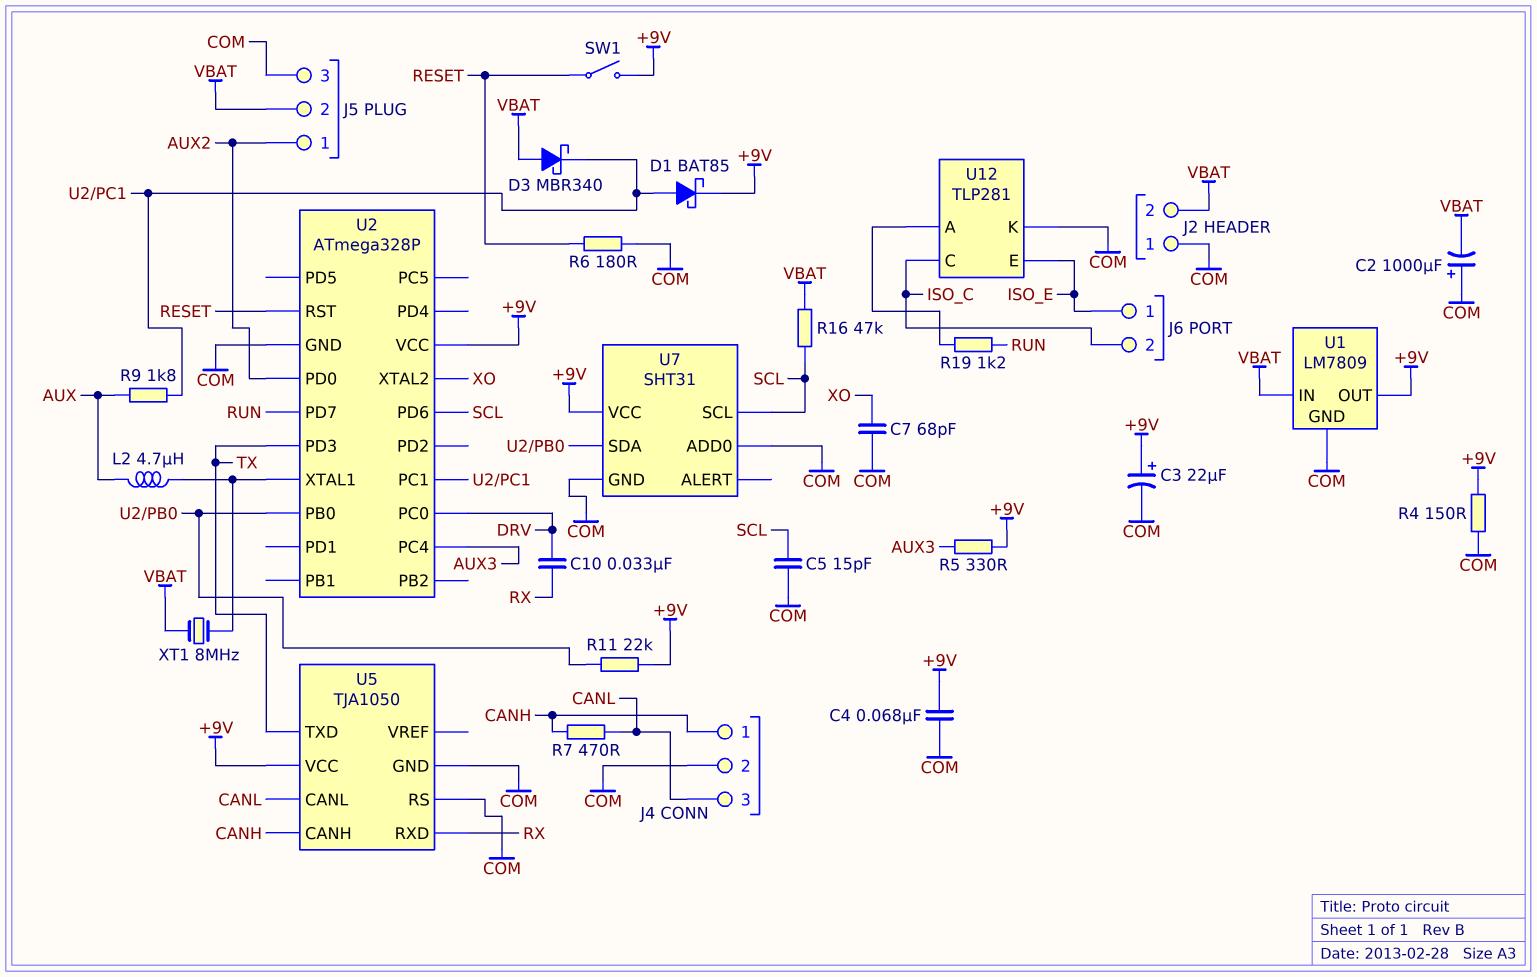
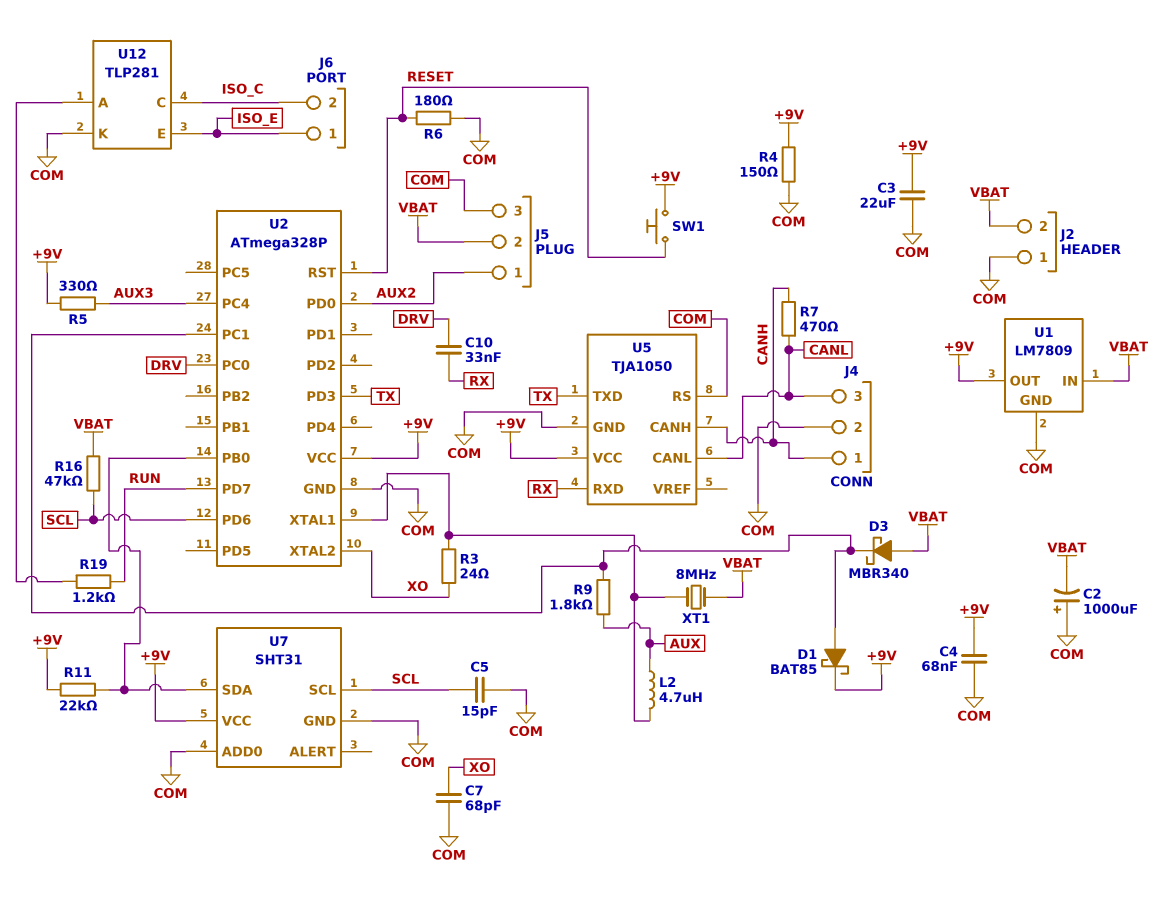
C3: 22uF (plus +9V, minus COM) -> 22uF (+9V, COM)
R3: none -> 24 (U2/XTAL1, XO)
SW1: switch (+9V, RESET) -> button (+9V, RESET)

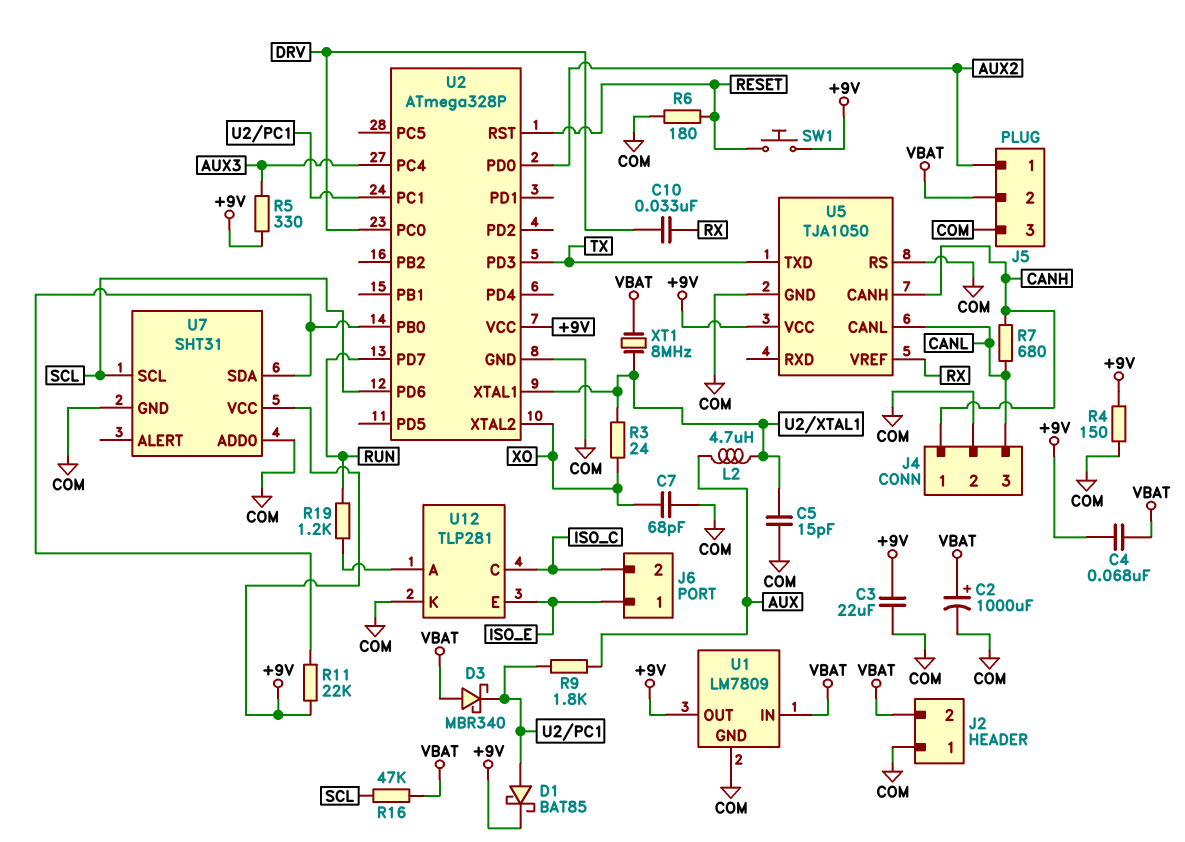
C2: 1000uF (plus COM, minus VBAT) -> 1000uF (plus VBAT, minus COM)
C4: 68nF (+9V, COM) -> 68nF (+9V, VBAT)
C5: 15pF (COM, SCL) -> 15pF (COM, U2/XTAL1)
R7: 470 (CANH, CANL) -> 680 (CANH, CANL)
U5 pin RXD: RX -> none
U5 pin VREF: none -> RX

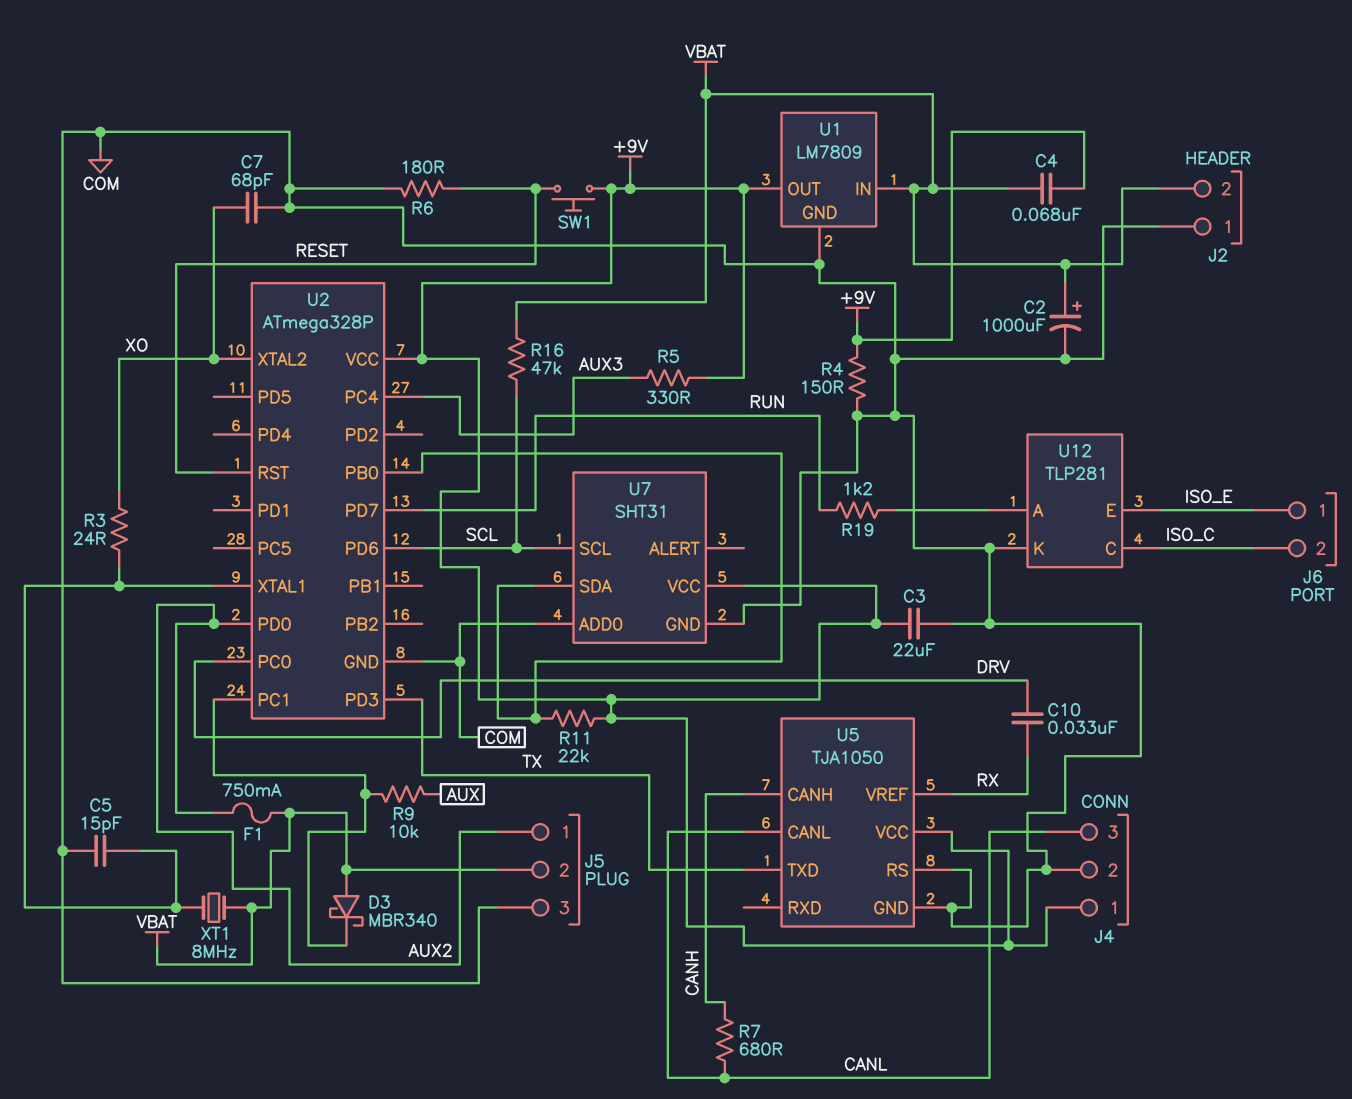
D1: schottky BAT85 (A U2/PC1, K +9V) -> none
F1: none -> 750mA (AUX2, VBAT)
J4 pin 1: CANH -> +9V
L2: 4.7uH (AUX, U2/XTAL1) -> none
R9: 1.8k (AUX, U2/PC1) -> 10k (AUX, U2/PC1)

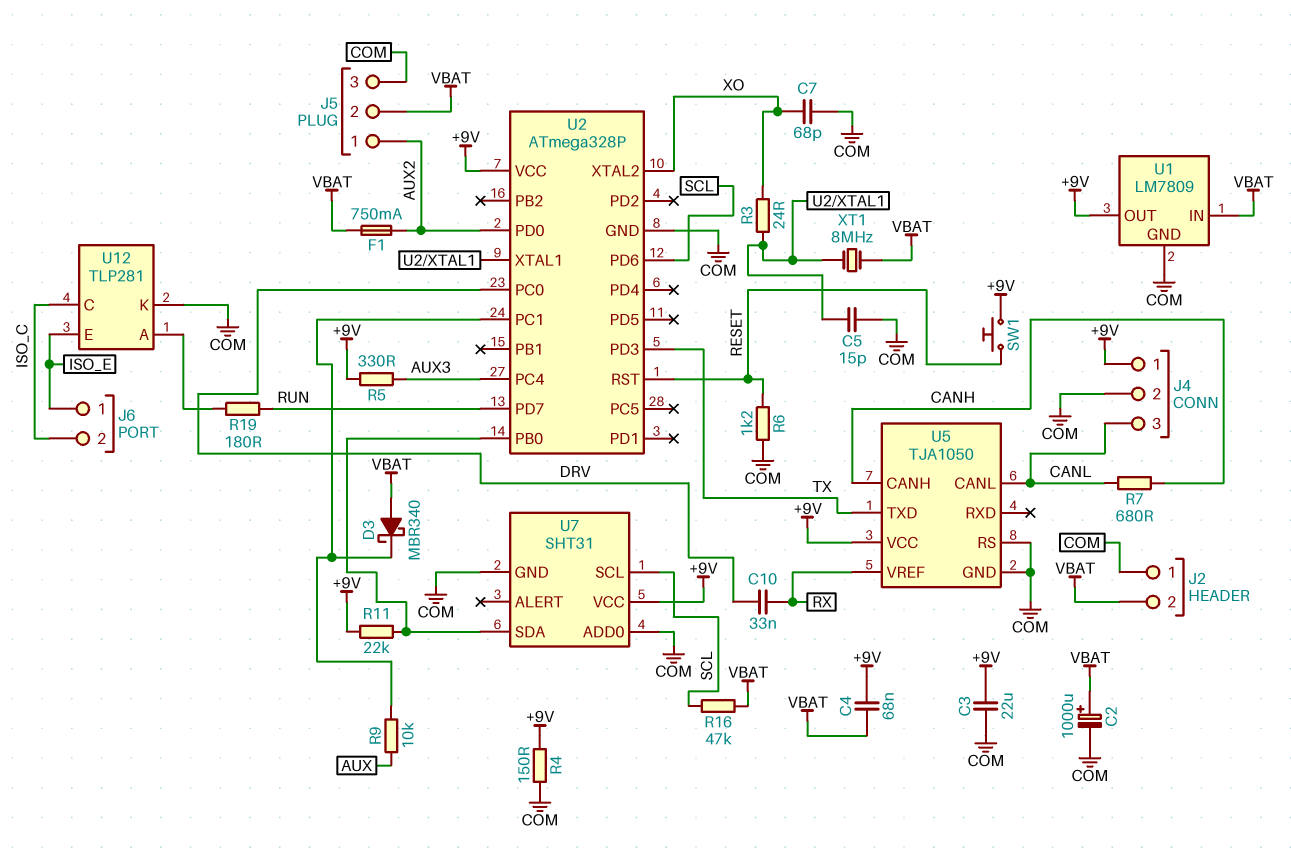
R6: 180 (COM, RESET) -> 1.2k (COM, RESET)
R19: 1.2k (RUN, U12/A) -> 180 (RUN, U12/A)

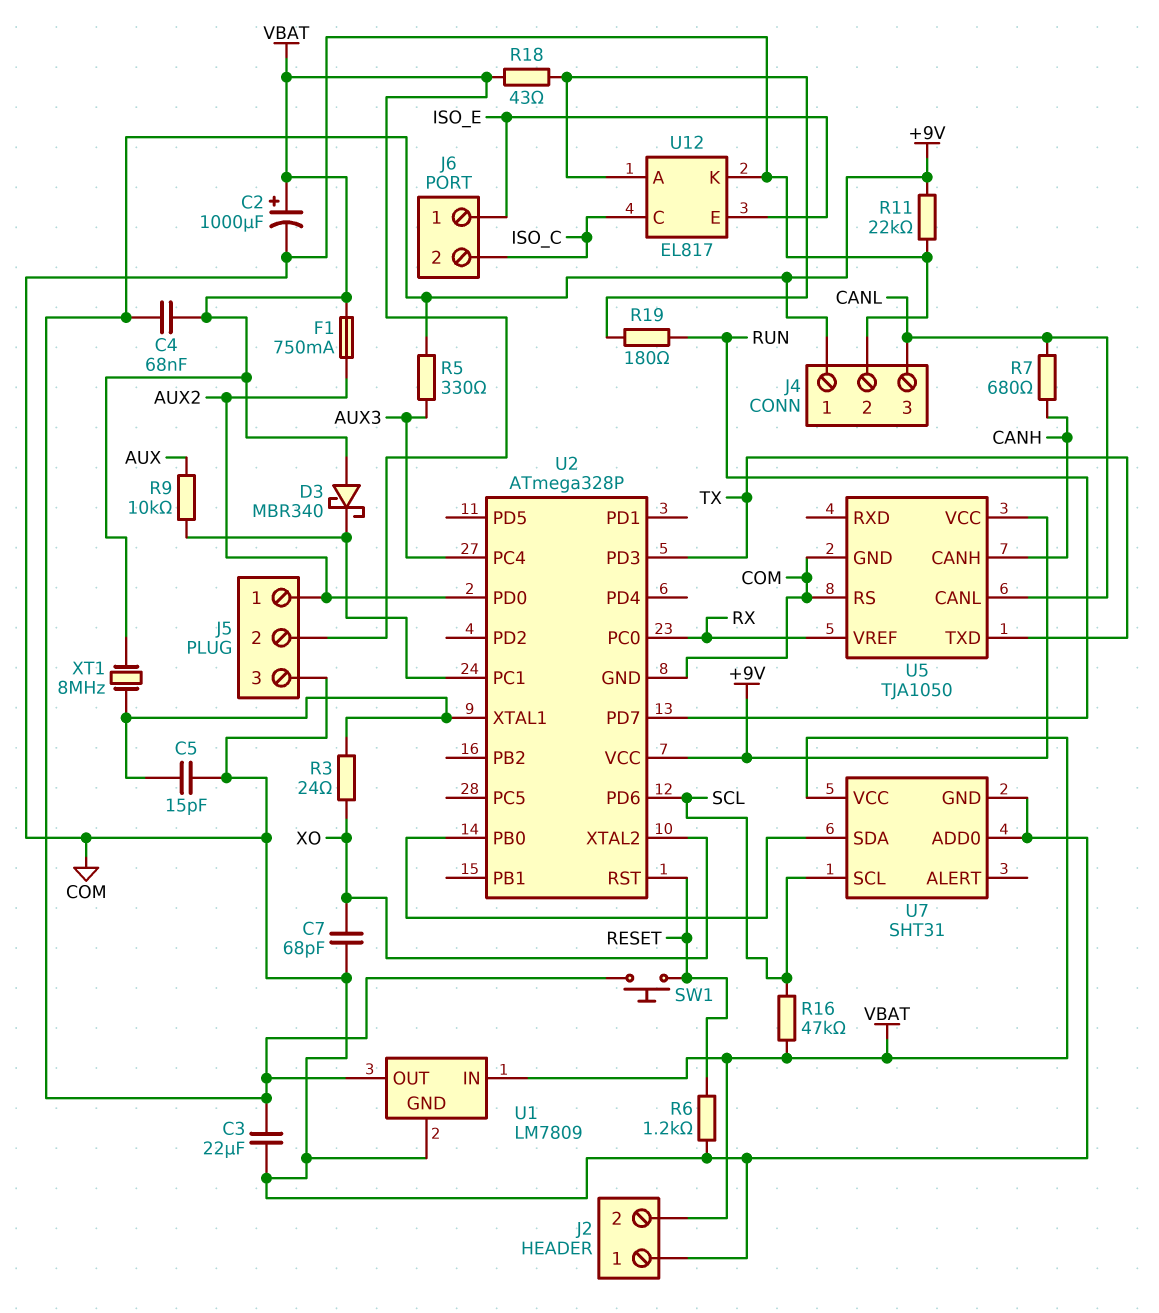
C10: 33nF (DRV, RX) -> none
R4: 150 (+9V, COM) -> none
R11: 22k (+9V, U2/PB0) -> 22k (+9V, COM)
R18: none -> 43 (U12/A, VBAT)
U2 pin PC0: DRV -> RX
U7 pin VCC: +9V -> VBAT
U12: TLP281 -> EL817

